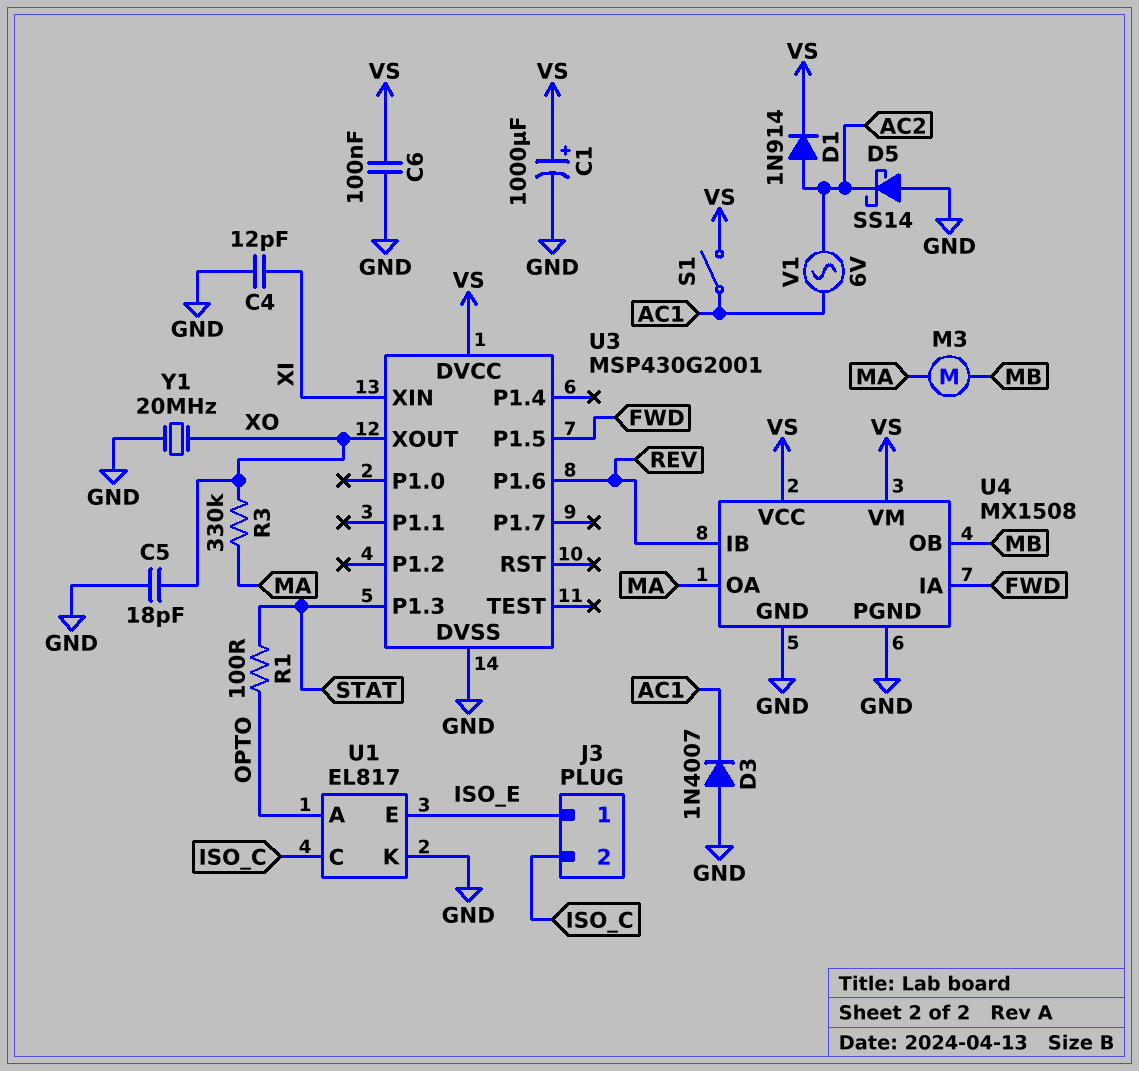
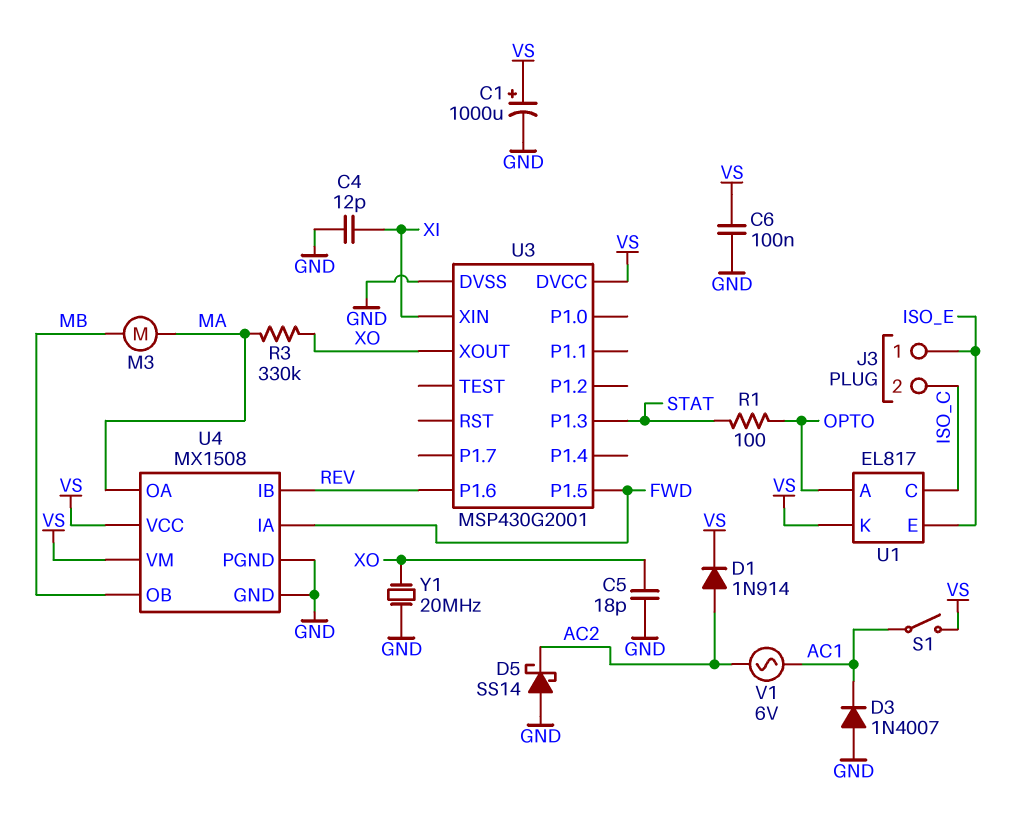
U1 pin K: GND -> VS

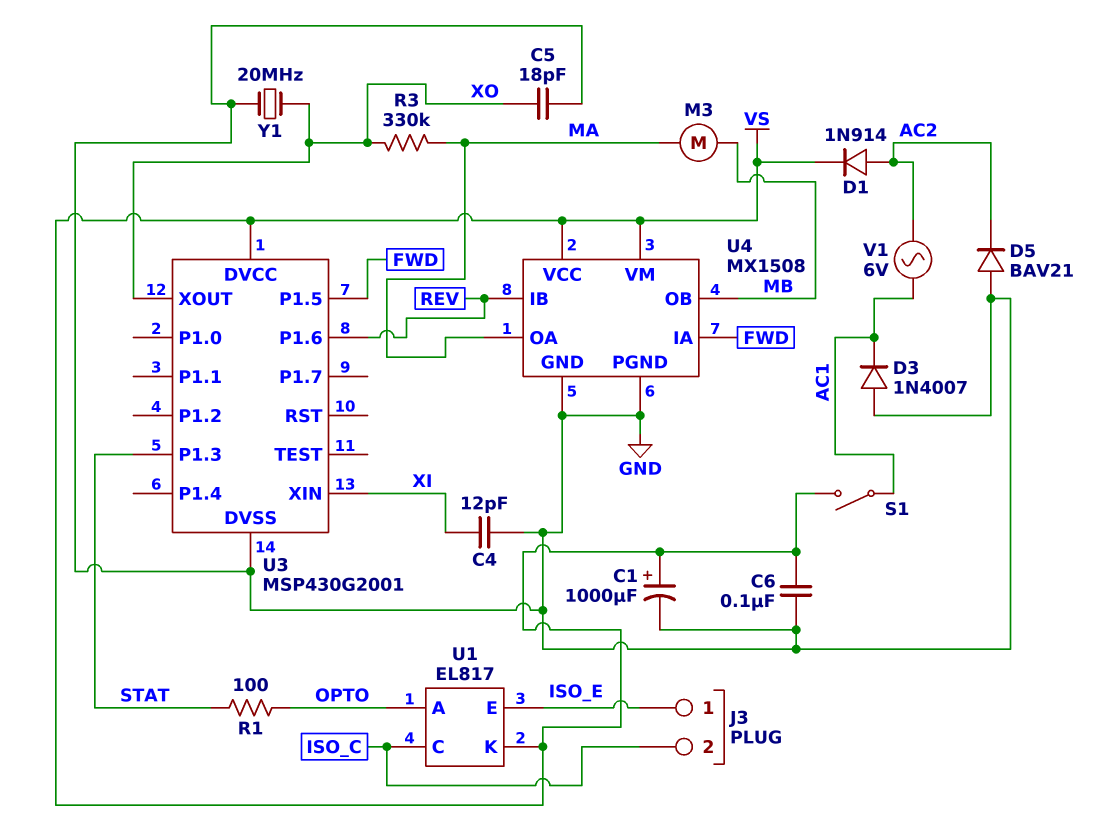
D5: schottky SS14 (A GND, K AC2) -> diode BAV21 (A GND, K AC2)

